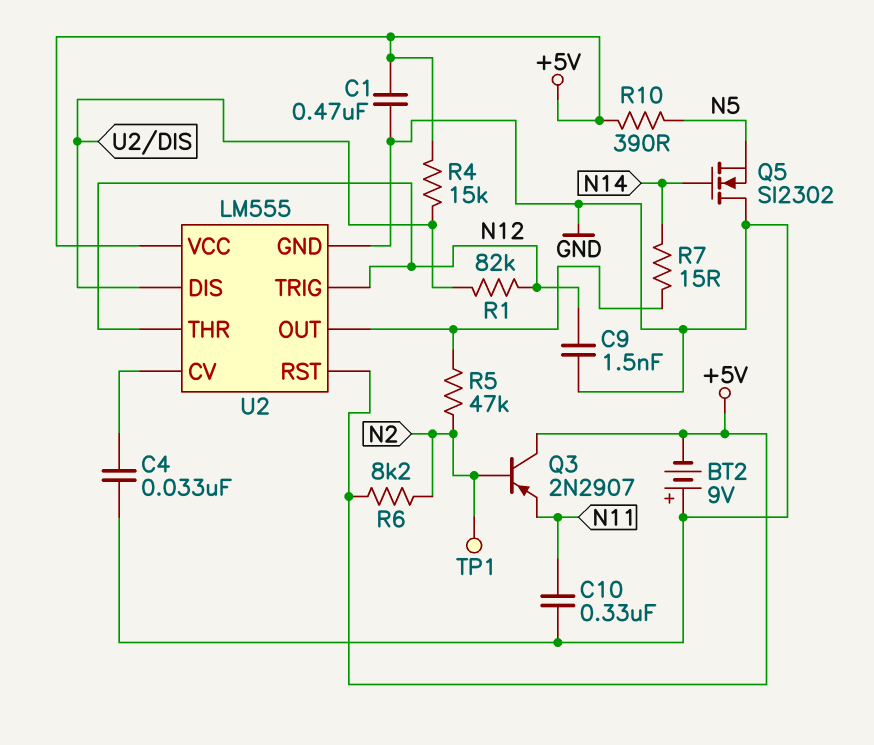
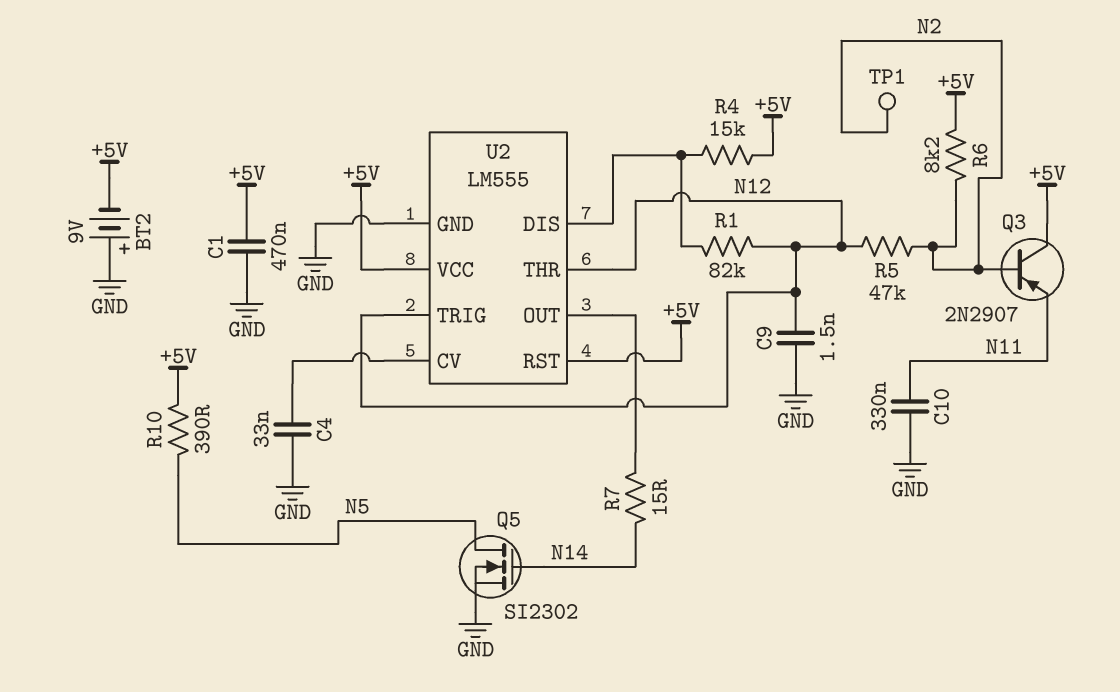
Q5: NMOS SI2302 (G N14, D GND, S N5) -> NMOS SI2302 (G N14, D N5, S GND)
R5: 47k (N2, U2/OUT) -> 47k (N2, N12)

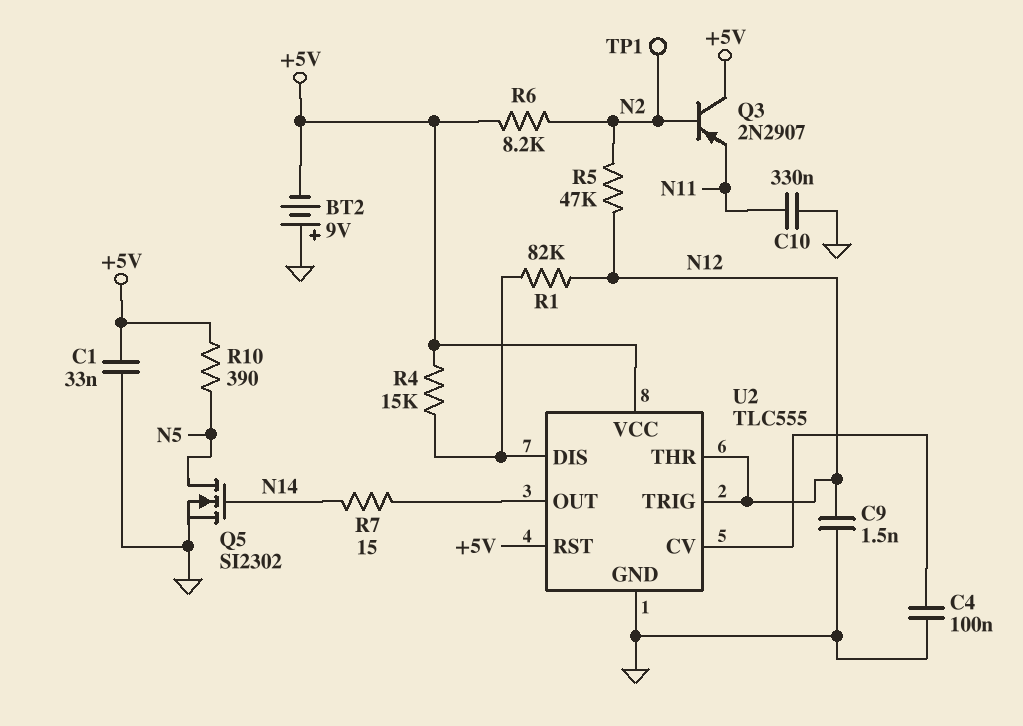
C1: 470nF (+5V, GND) -> 33nF (+5V, GND)
C4: 33nF (GND, U2/CV) -> 100nF (GND, U2/CV)
U2: LM555 -> TLC555

